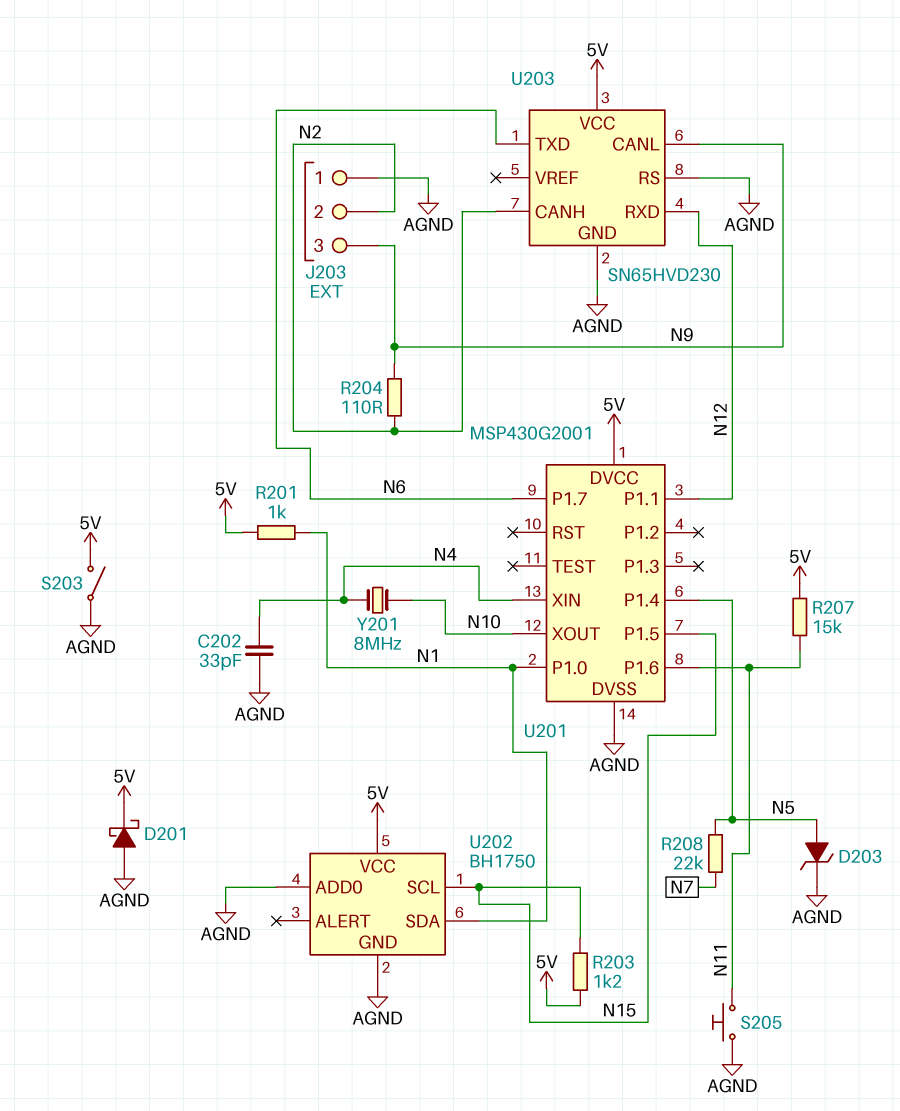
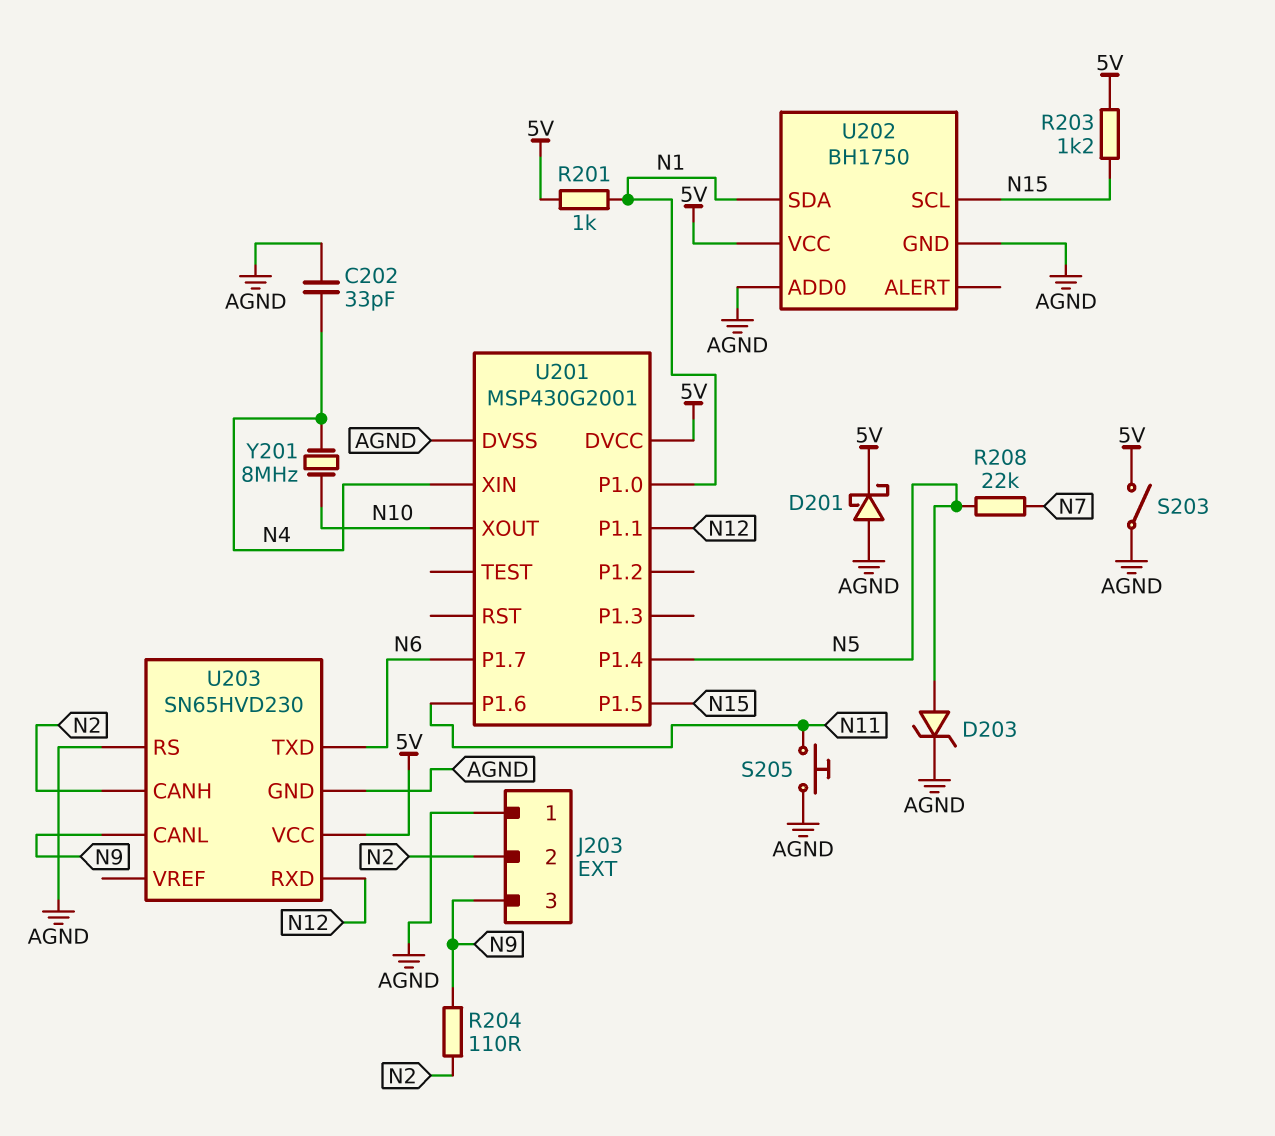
R207: 15k (5V, N11) -> none

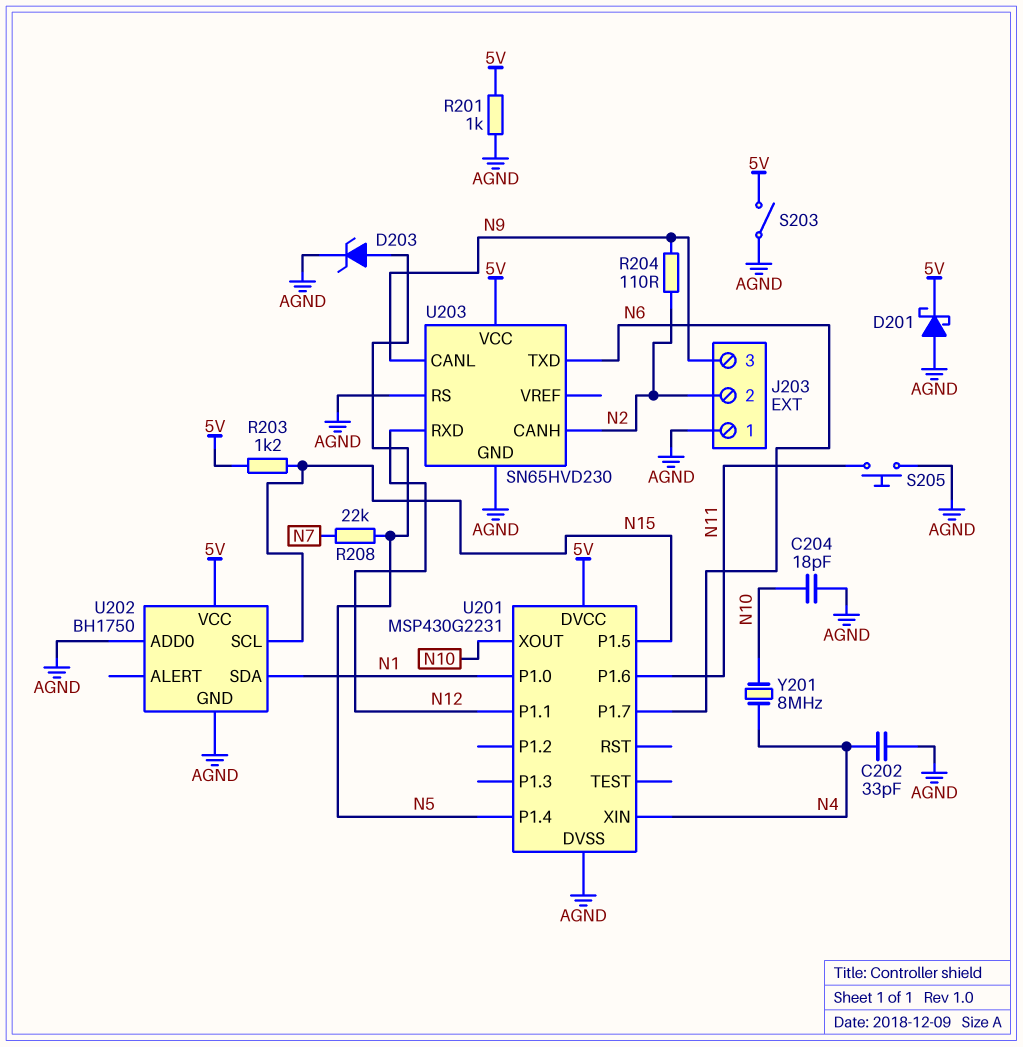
C204: none -> 18pF (AGND, N10)
R201: 1k (5V, N1) -> 1k (5V, AGND)
U201: MSP430G2001 -> MSP430G2231

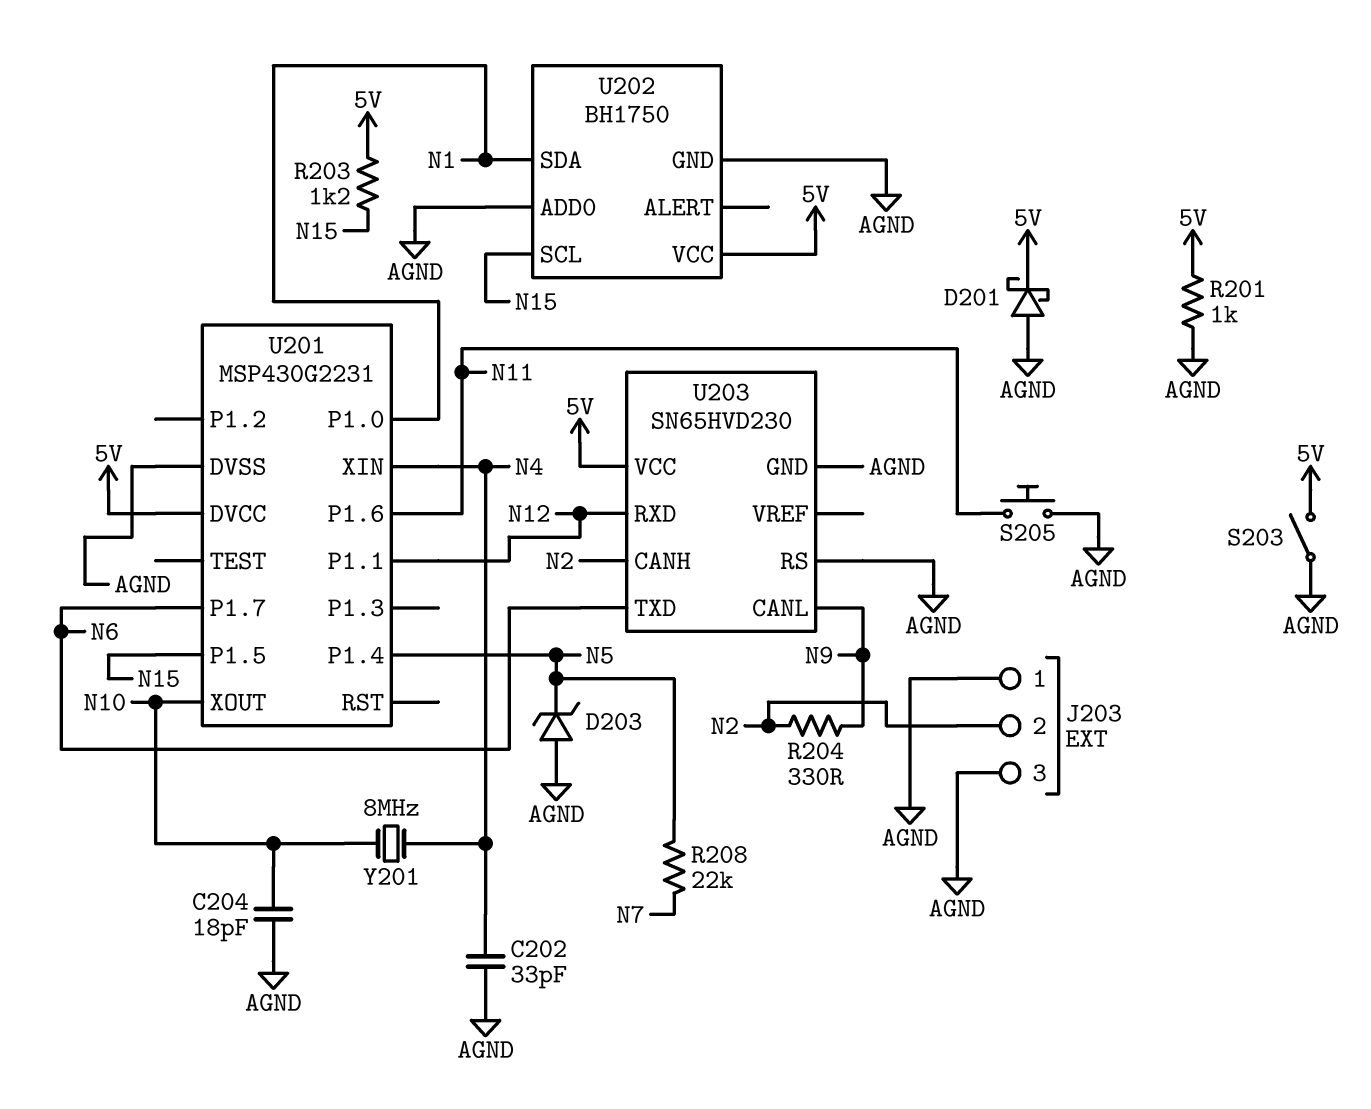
D203: zener (A N5, K AGND) -> zener (A AGND, K N5)
J203 pin 3: N9 -> AGND
R204: 110 (N2, N9) -> 330 (N2, N9)

